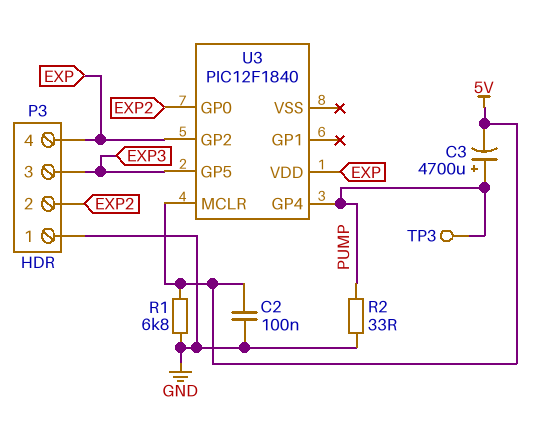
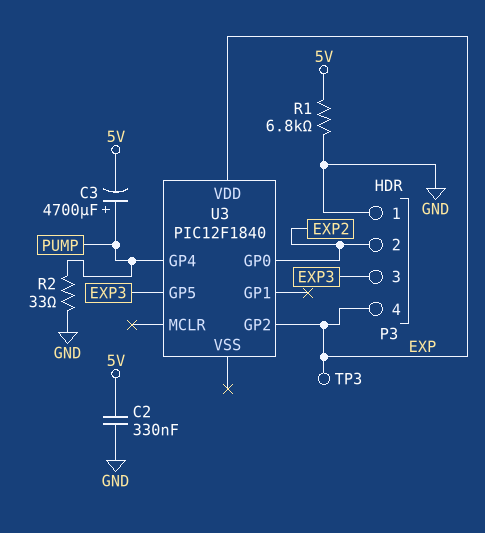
C2: 100nF (5V, GND) -> 330nF (5V, GND)
TP3: test point (PUMP) -> test point (EXP)
U3 pin MCLR: 5V -> none

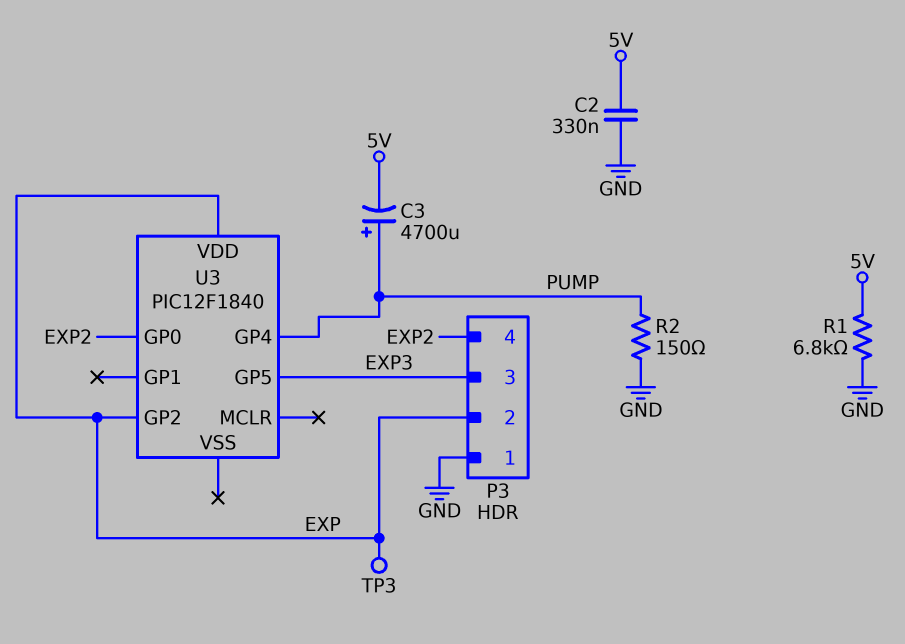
P3 pin 2: EXP2 -> EXP
P3 pin 4: EXP -> EXP2
R2: 33 (GND, PUMP) -> 150 (GND, PUMP)

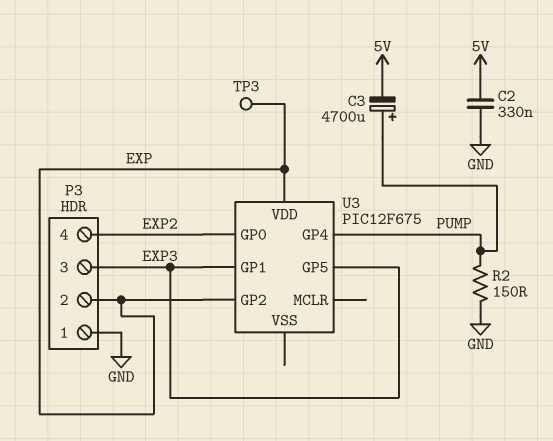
R1: 6.8k (5V, GND) -> none
U3: PIC12F1840 -> PIC12F675
U3 pin GP1: none -> EXP3

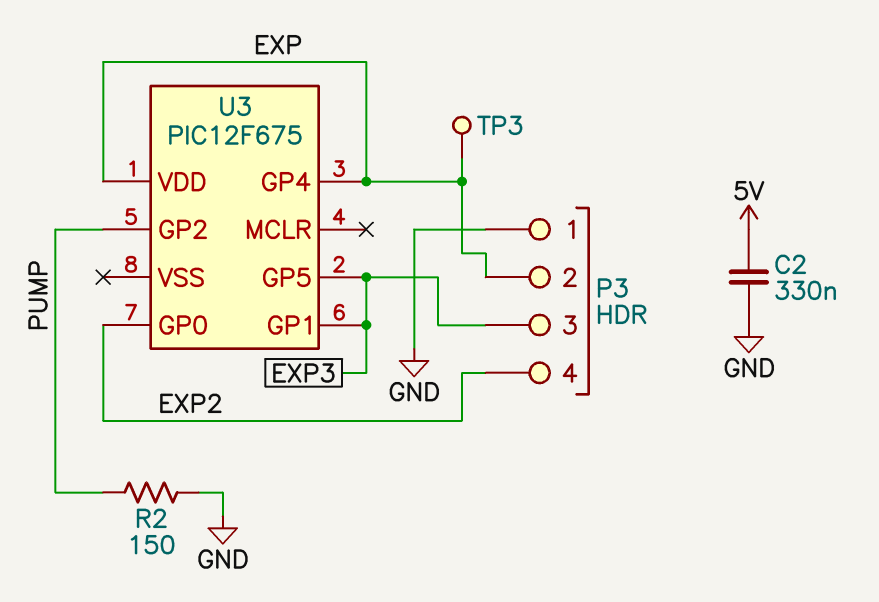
C3: 4700uF (plus PUMP, minus 5V) -> none
U3 pin GP2: EXP -> PUMP
U3 pin GP4: PUMP -> EXP

